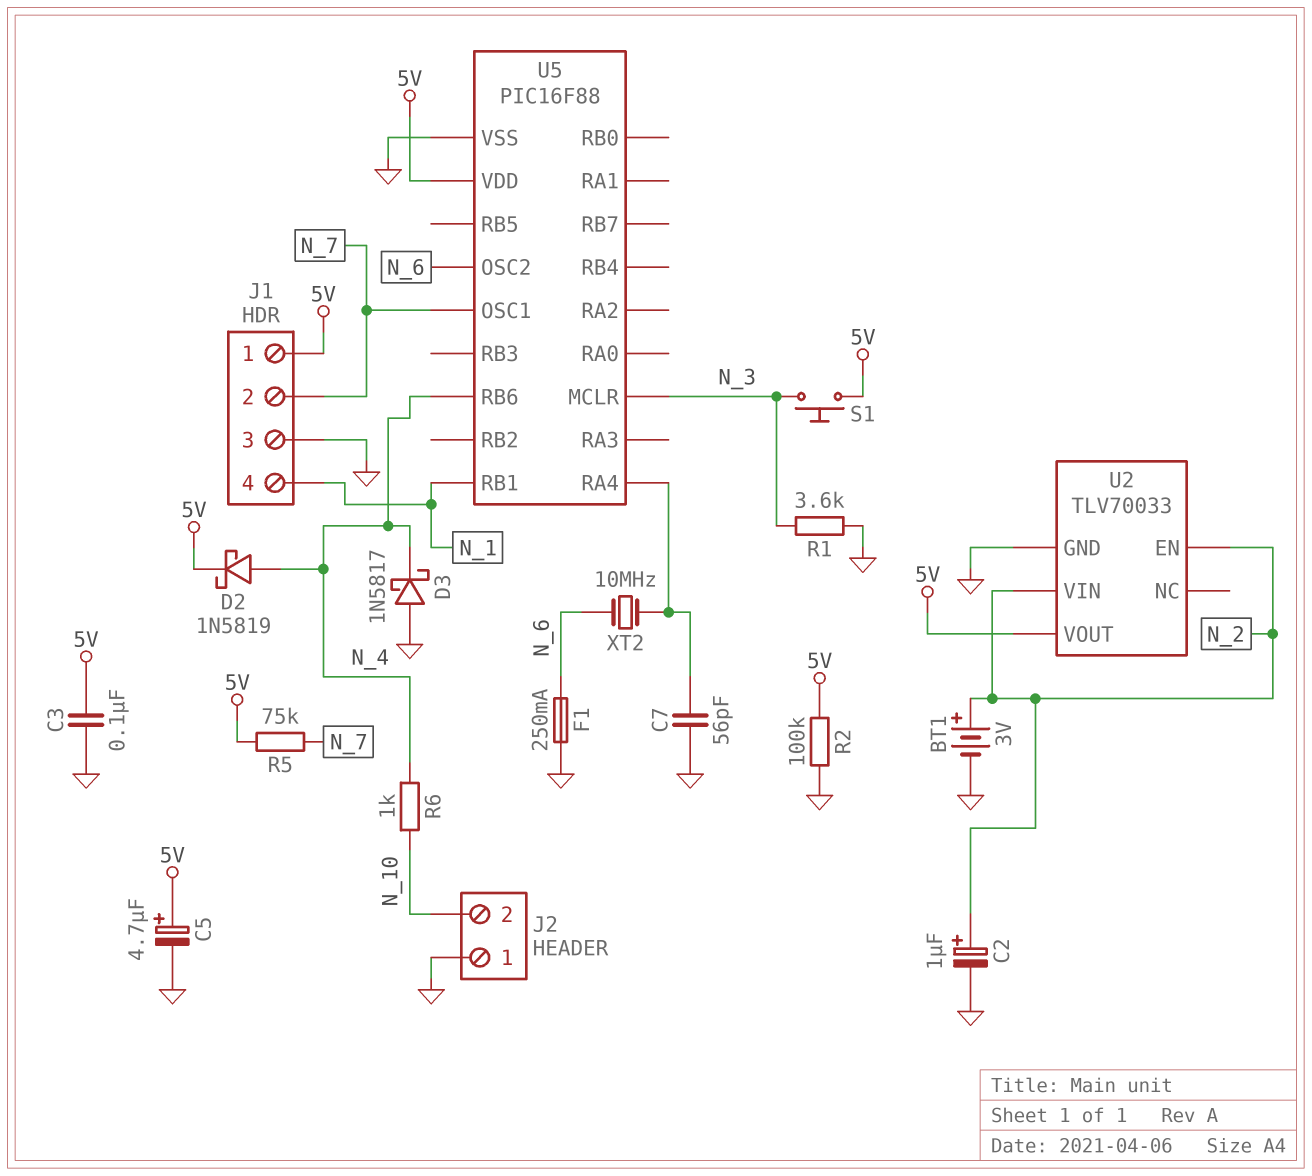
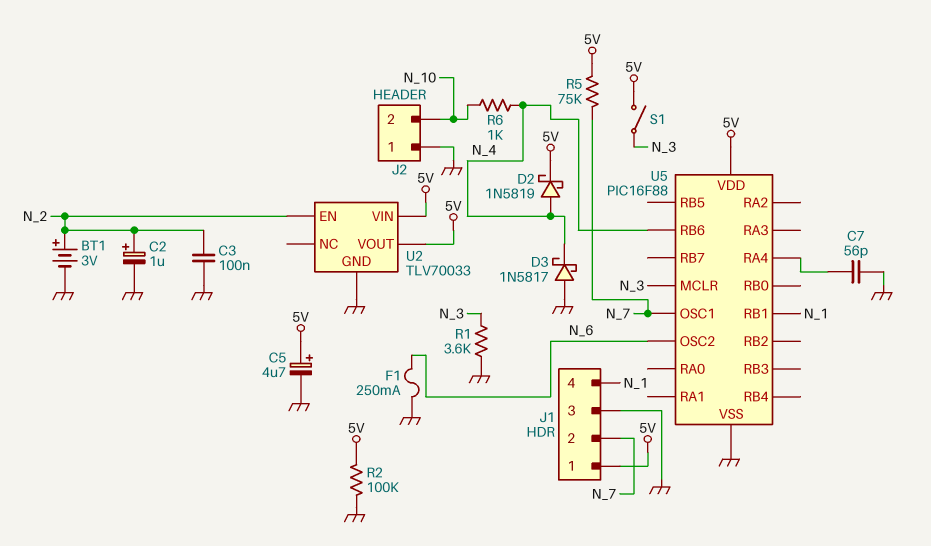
C3: 100nF (5V, GND) -> 100nF (GND, N_2)
S1: button (5V, N_3) -> switch (5V, N_3)
U2 pin VIN: N_2 -> 5V
XT2: 10MHz (N_6, U5/RA4) -> none

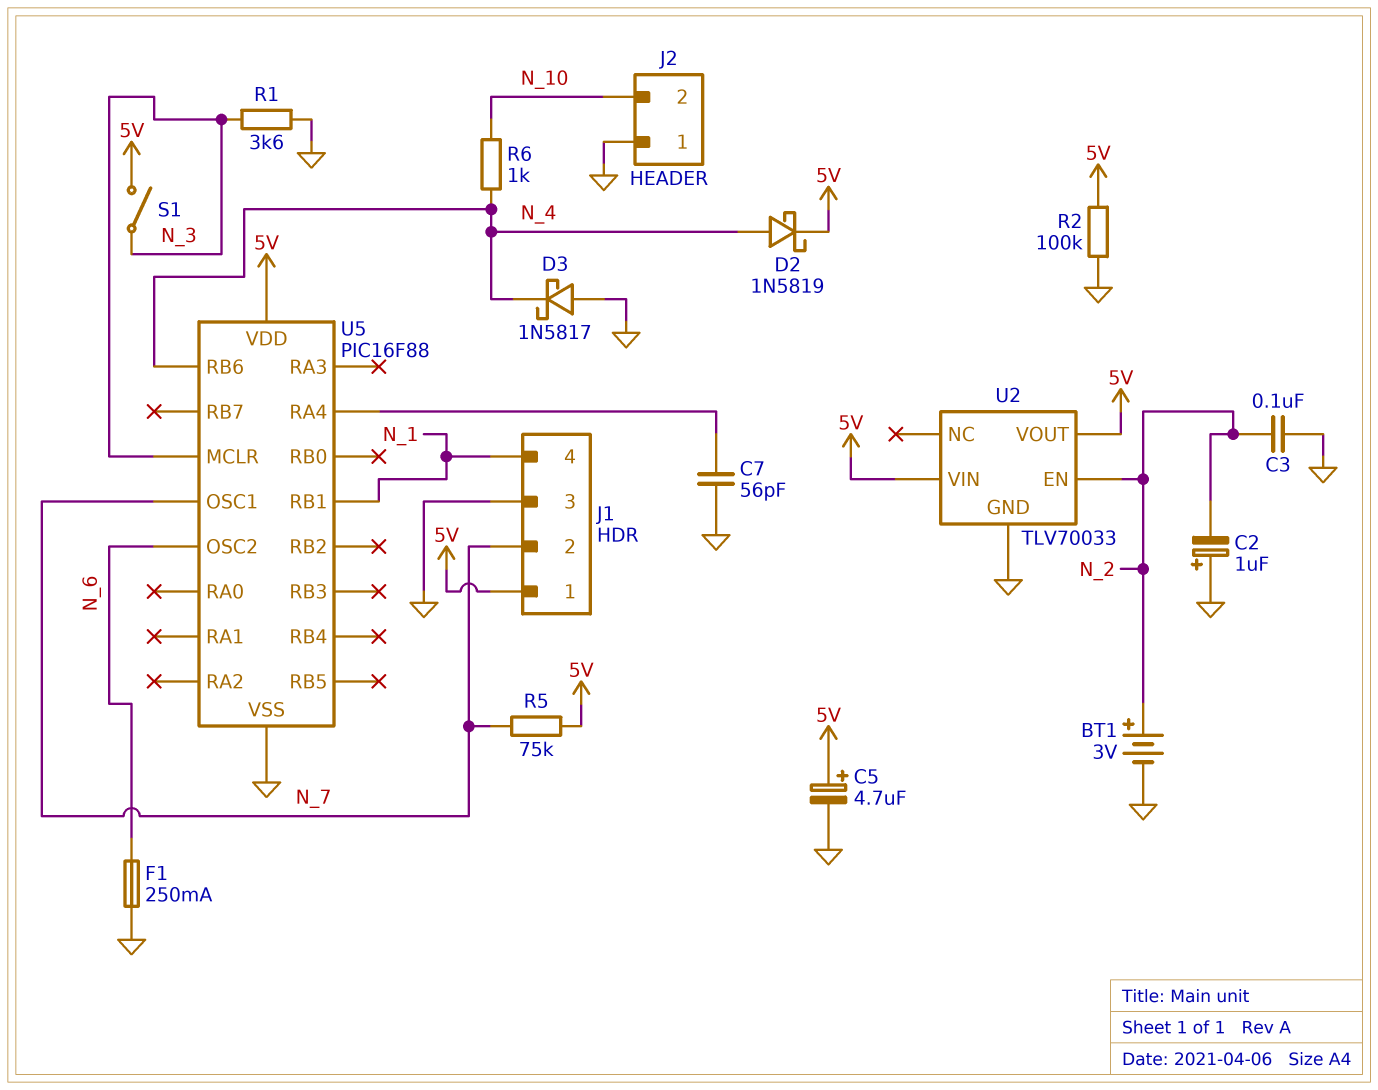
C2: 1uF (plus N_2, minus GND) -> 1uF (plus GND, minus N_2)

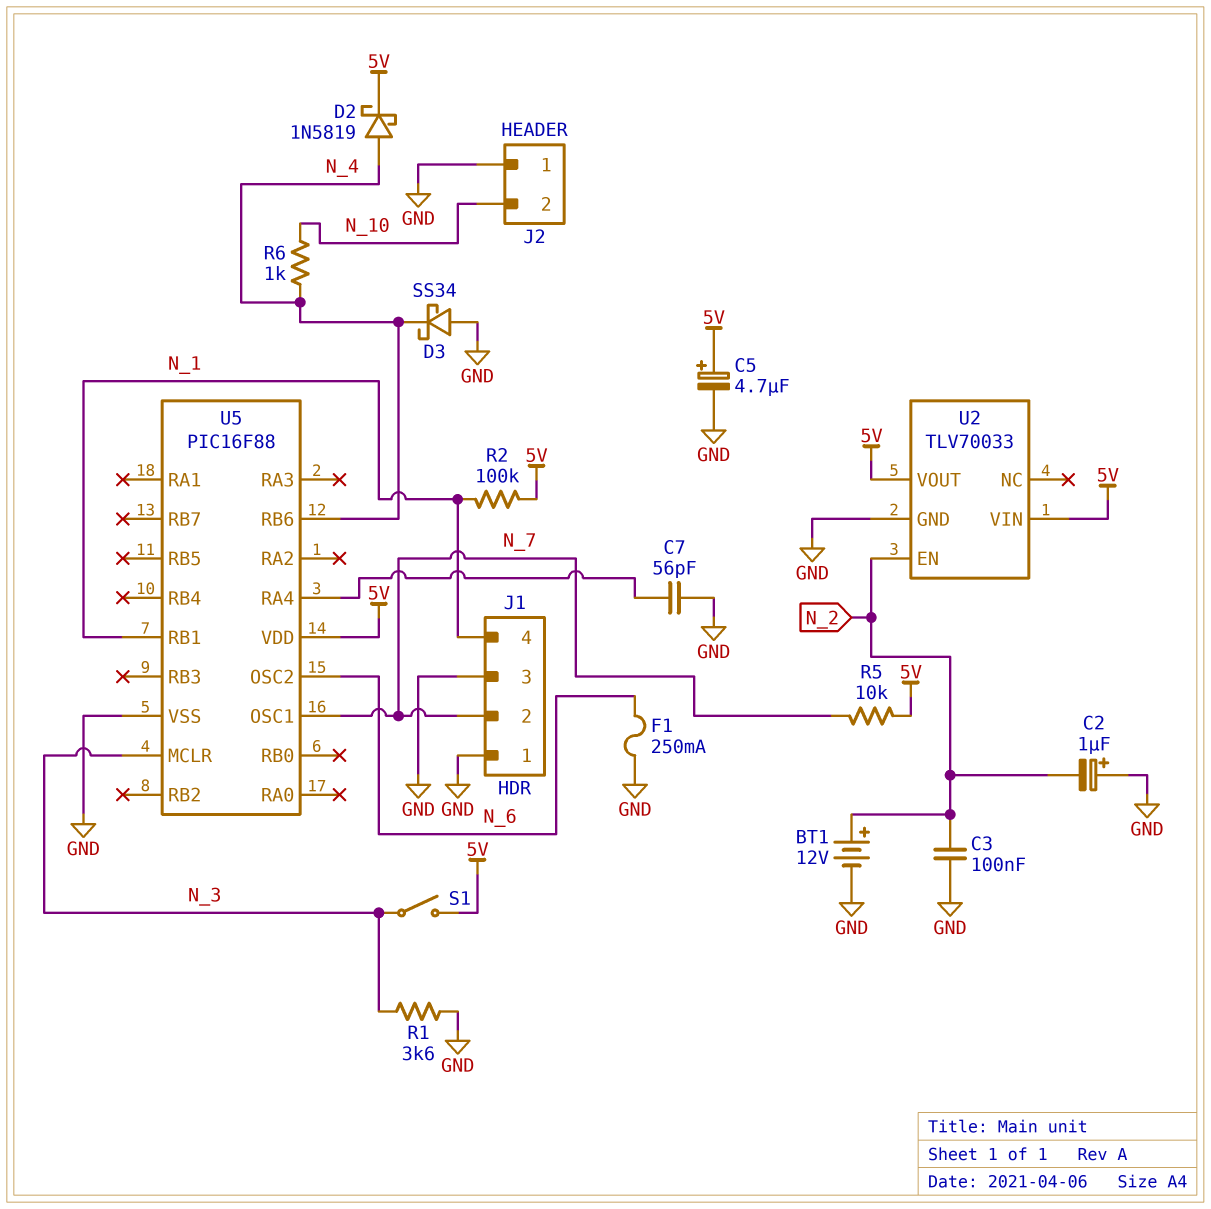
BT1: 3V (plus N_2, minus GND) -> 12V (plus N_2, minus GND)
D3: schottky 1N5817 (A GND, K N_4) -> schottky SS34 (A GND, K N_4)
J1 pin 1: 5V -> GND
R2: 100k (5V, GND) -> 100k (5V, N_1)
R5: 75k (5V, N_7) -> 10k (5V, N_7)

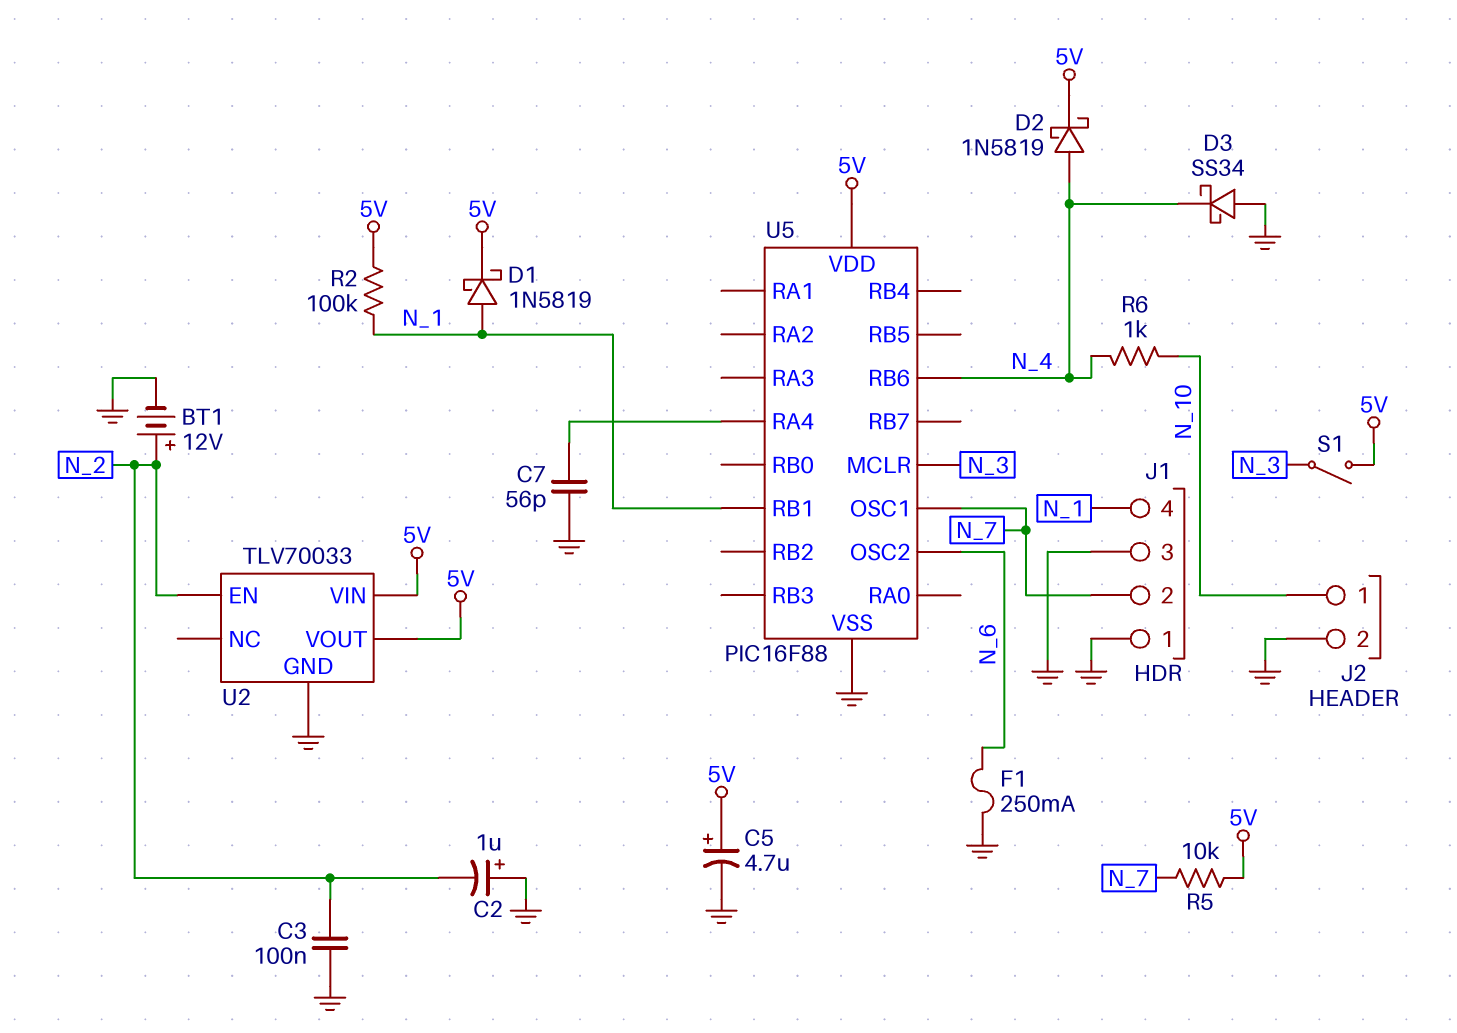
D1: none -> schottky 1N5819 (A N_1, K 5V)
J2 pin 1: GND -> N_10
J2 pin 2: N_10 -> GND
R1: 3.6k (GND, N_3) -> none

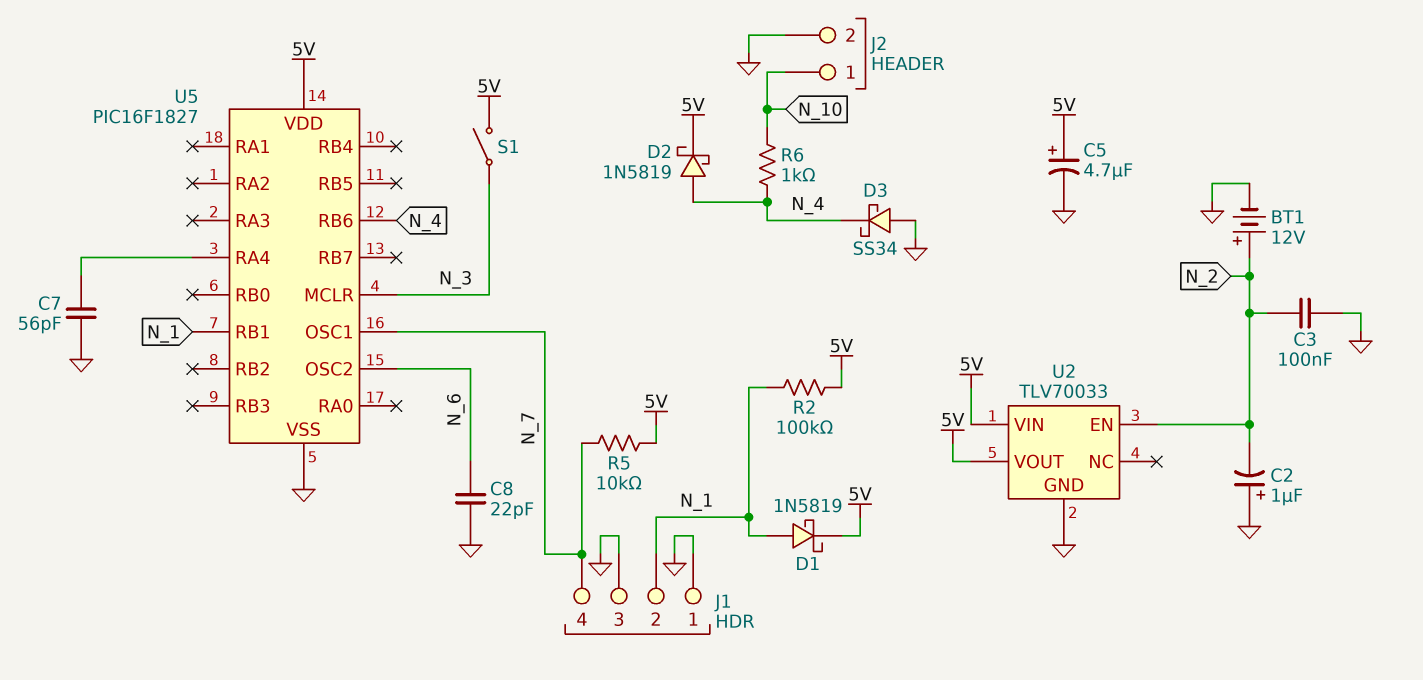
C8: none -> 22pF (GND, N_6)
F1: 250mA (GND, N_6) -> none
J1 pin 2: N_7 -> N_1
J1 pin 4: N_1 -> N_7
U5: PIC16F88 -> PIC16F1827

